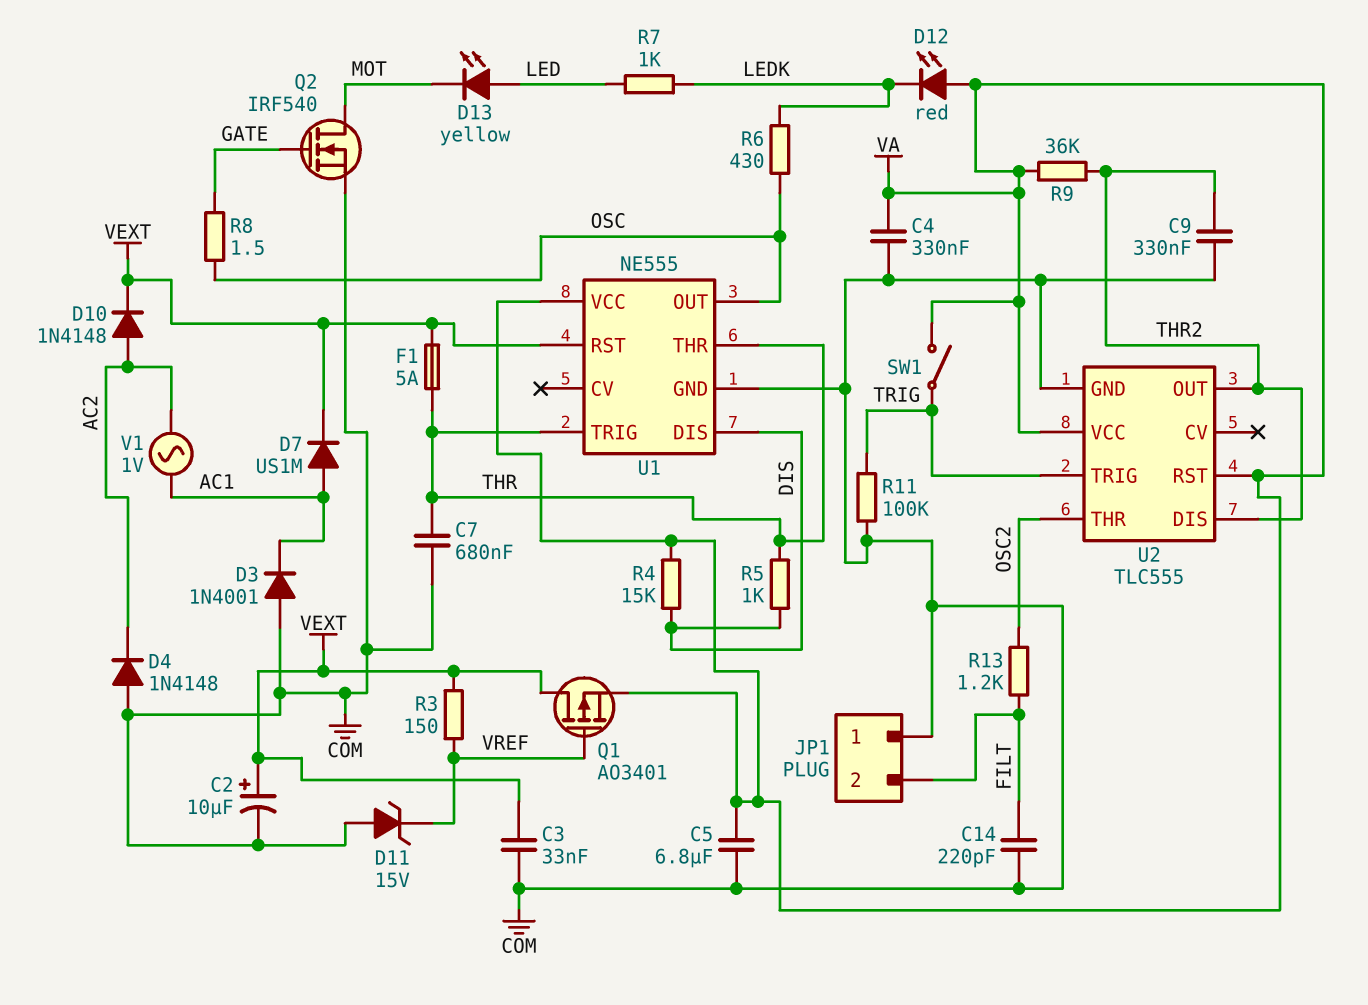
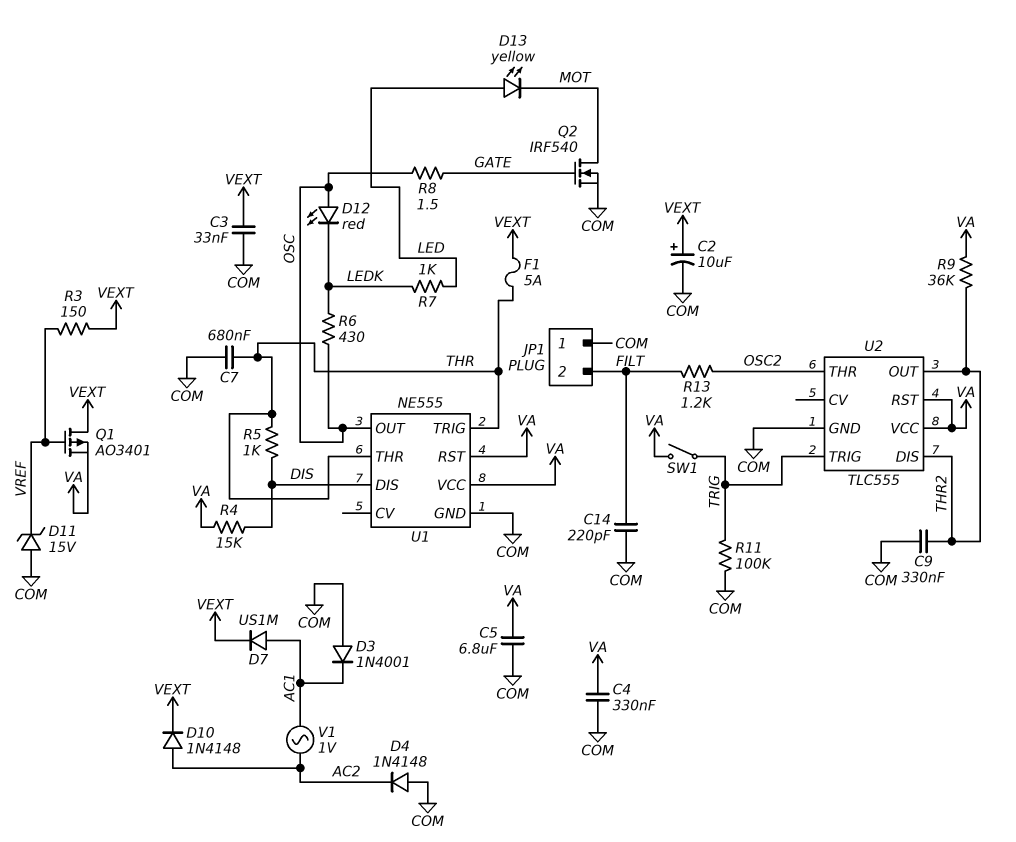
D12: LED red (A VA, K LEDK) -> LED red (A OSC, K LEDK)
U1 pin RST: VEXT -> VA

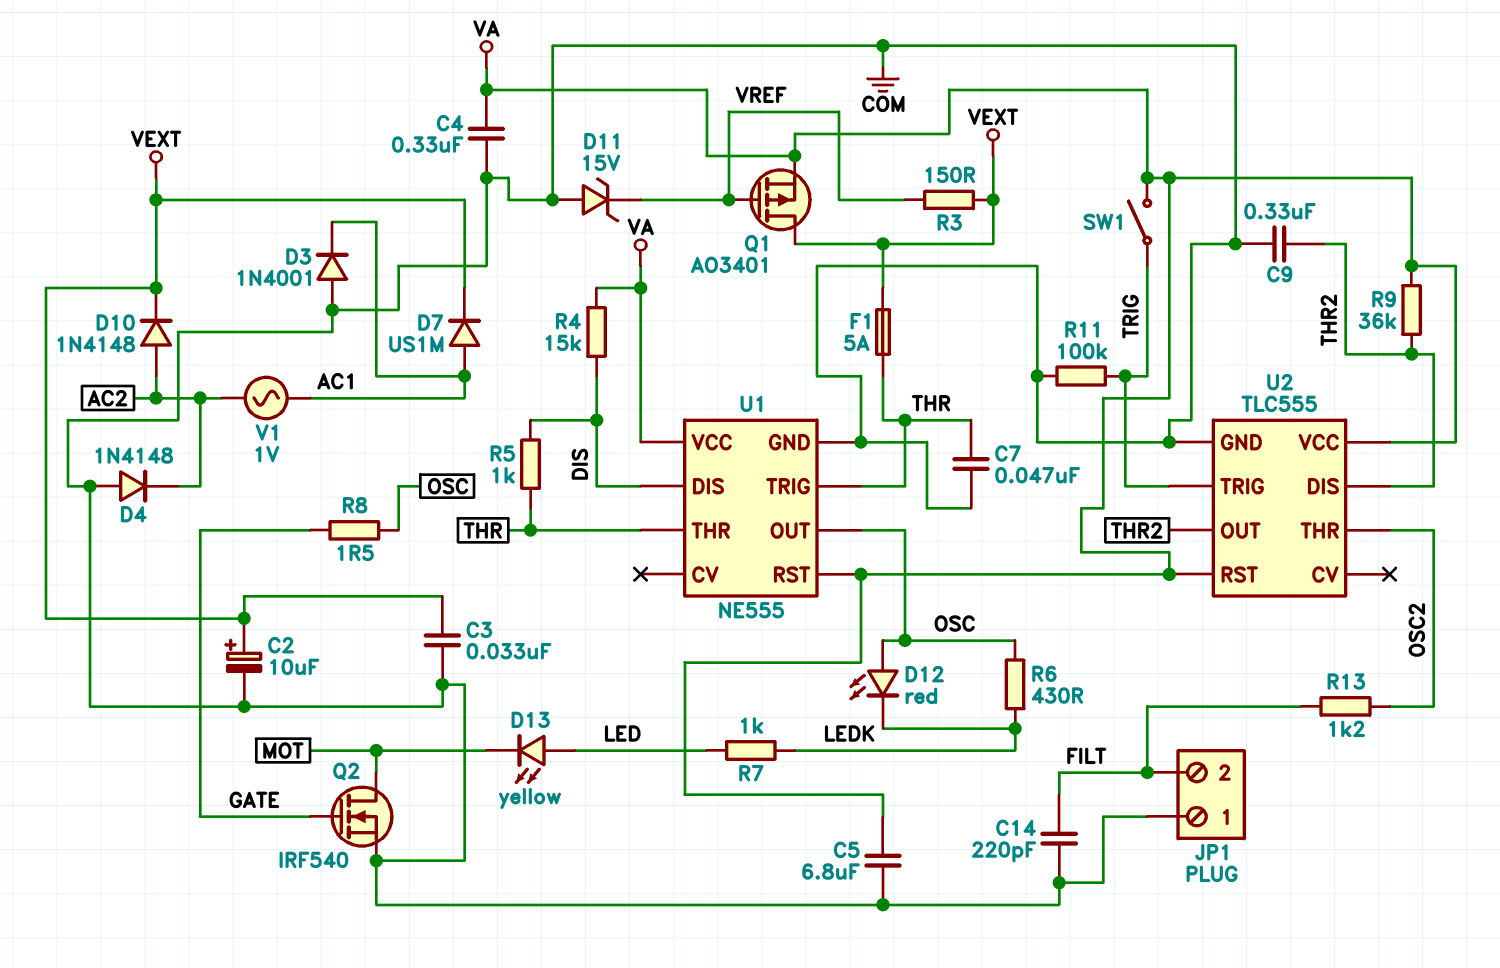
C7: 680nF (COM, THR) -> 47nF (COM, THR)

